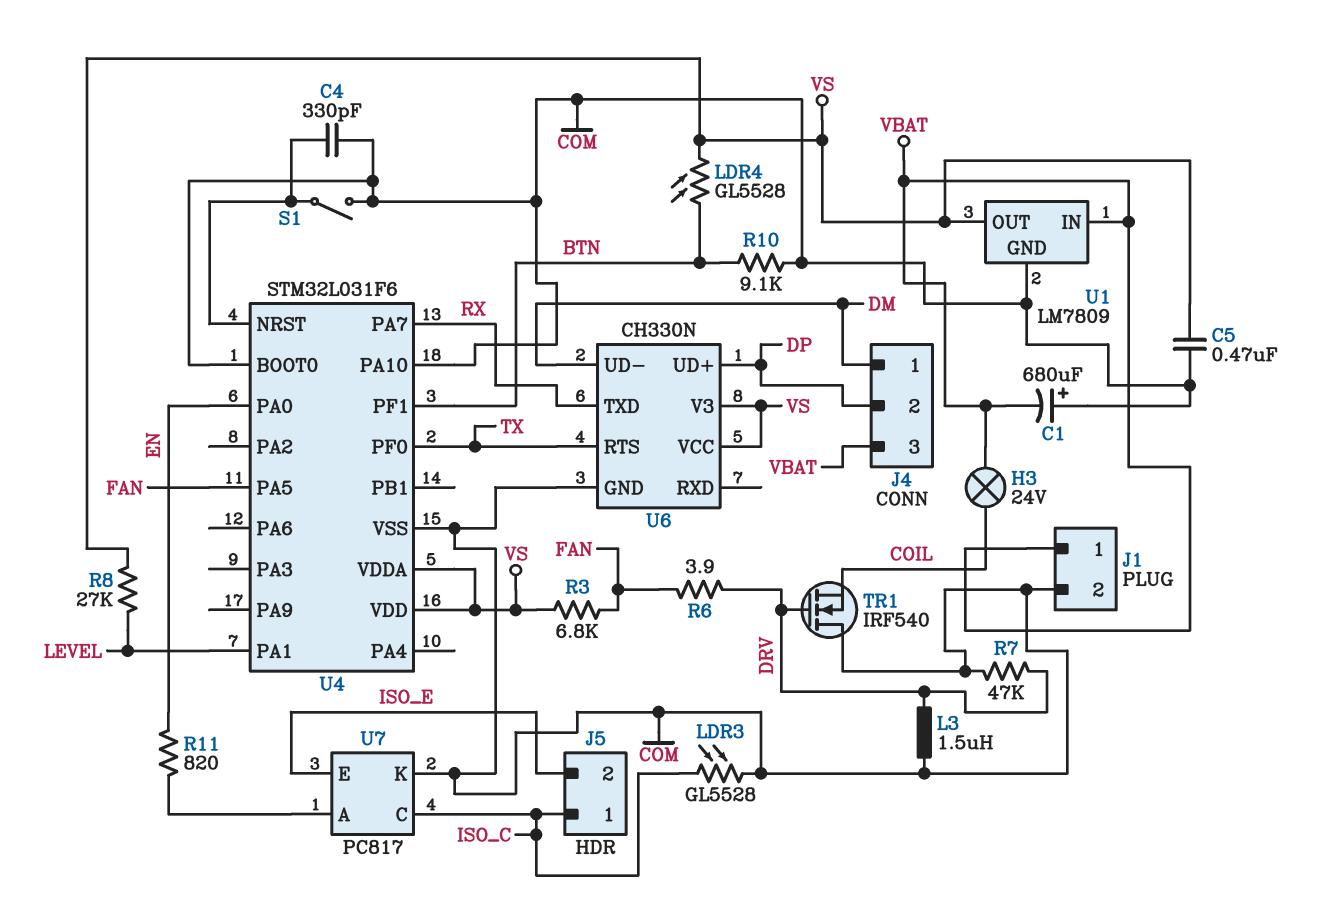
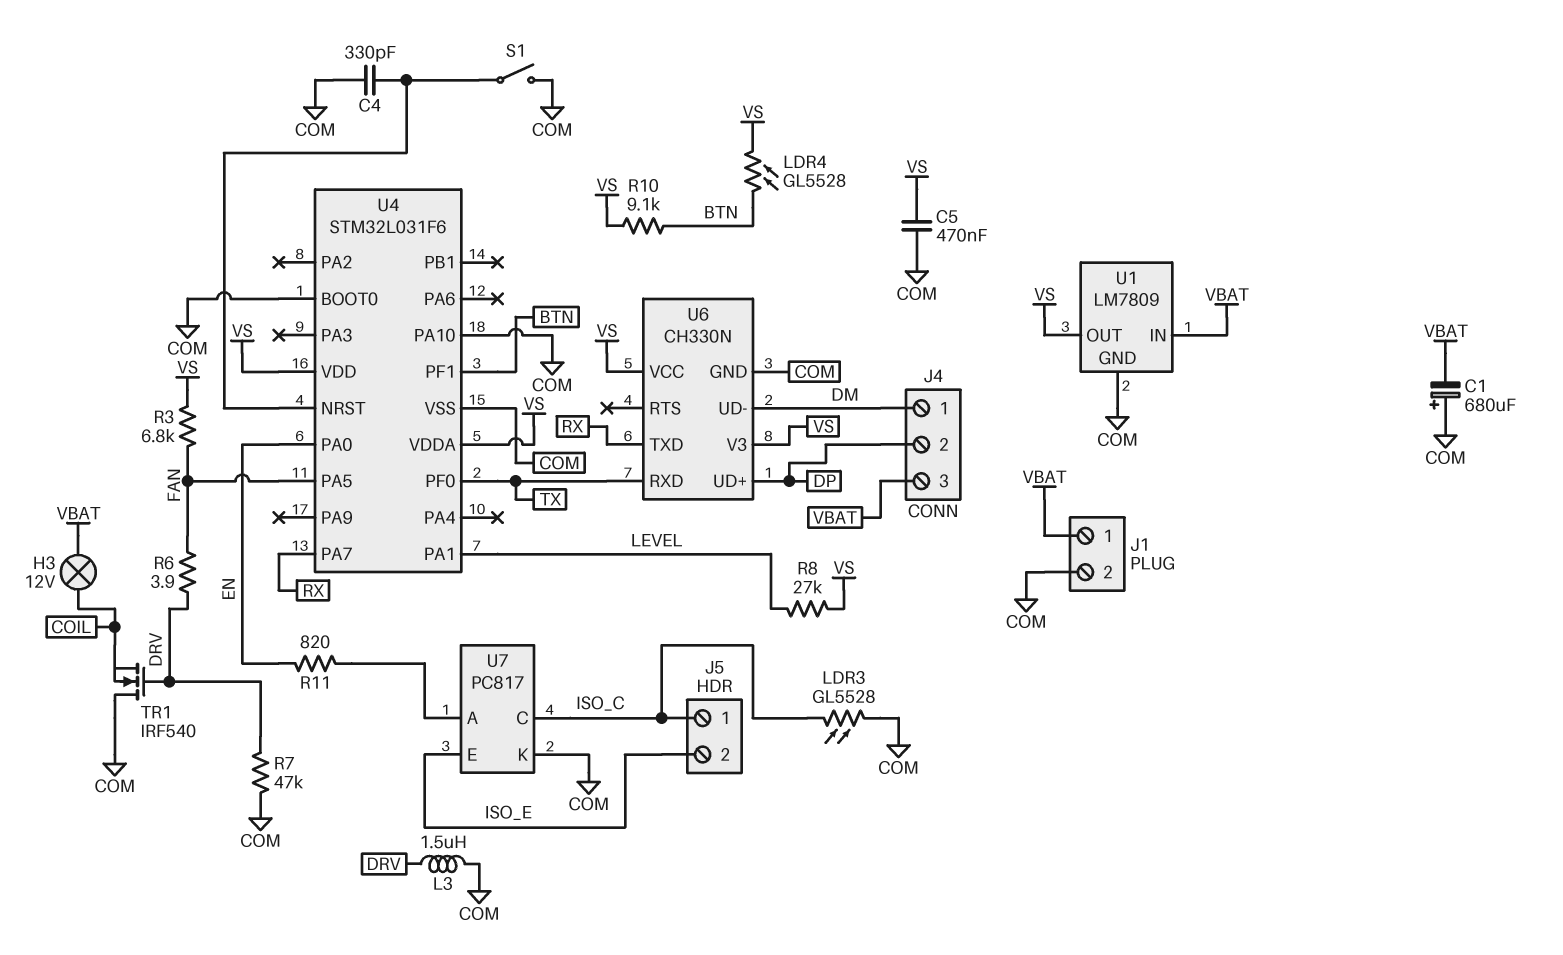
H3: lamp 24V (COIL, VBAT) -> lamp 12V (COIL, VBAT)
R10: 9.1k (BTN, COM) -> 9.1k (BTN, VS)
U6 pin RTS: TX -> none
U6 pin RXD: none -> TX

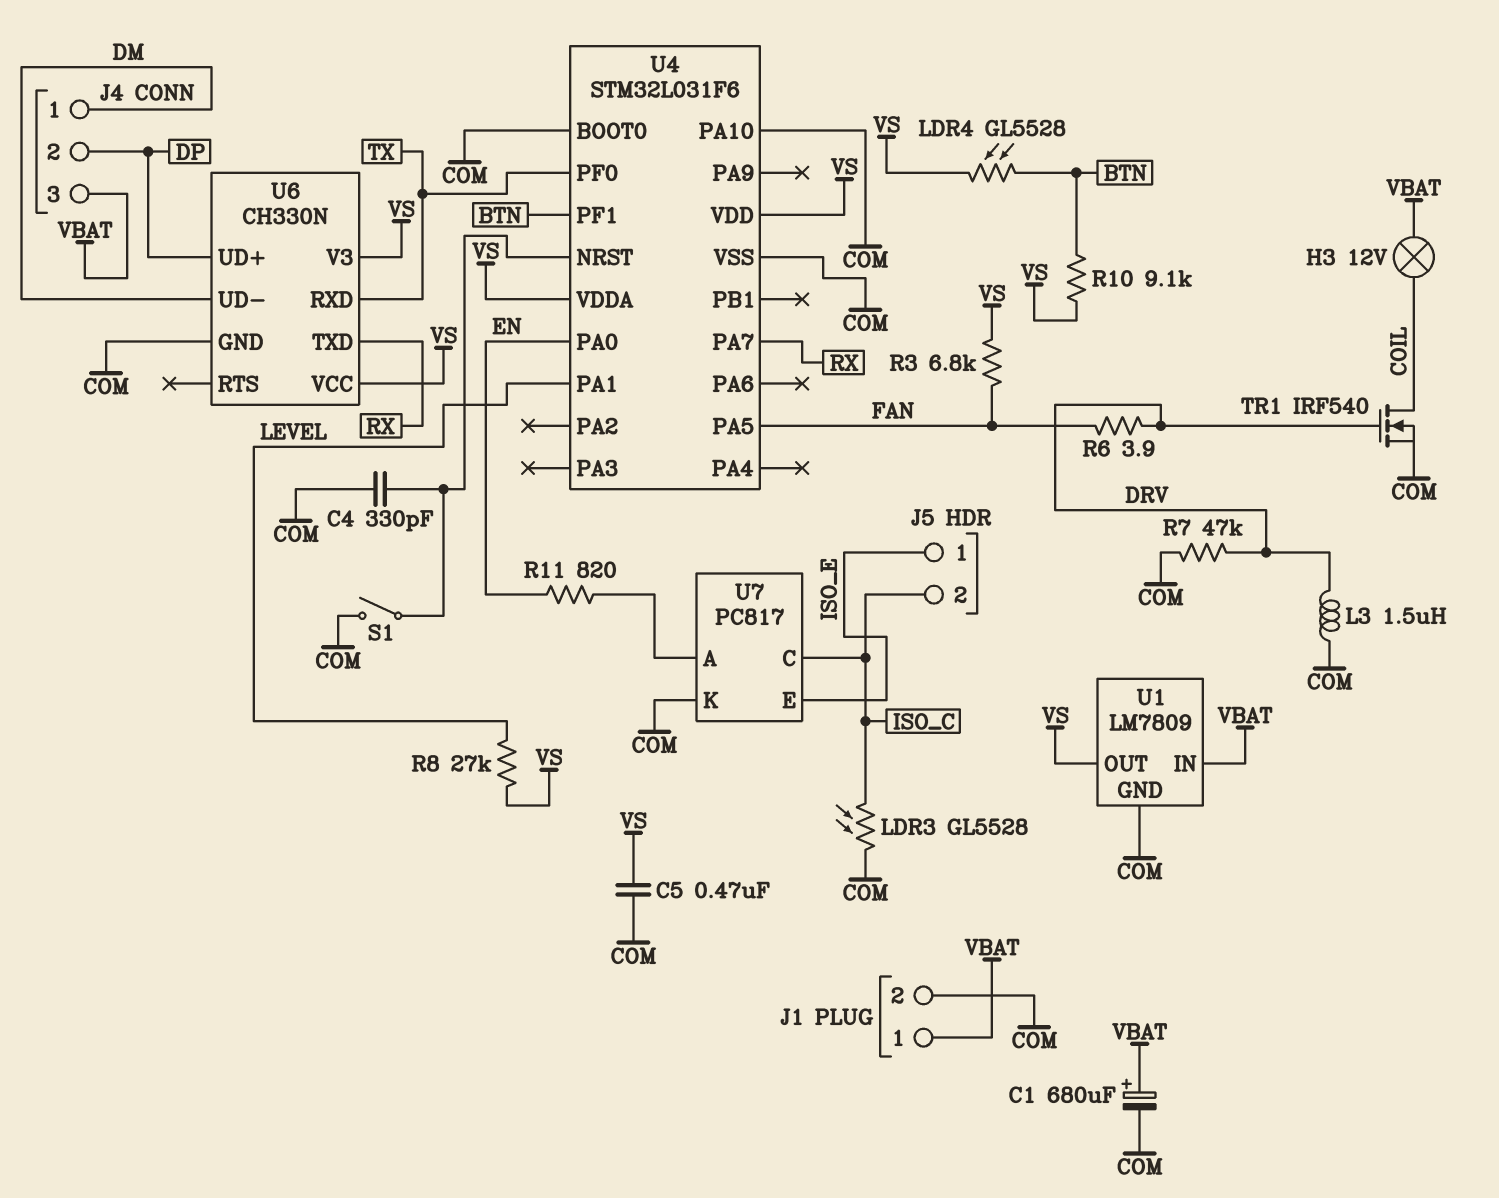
C1: 680uF (plus COM, minus VBAT) -> 680uF (plus VBAT, minus COM)
J5 pin 1: ISO_C -> ISO_E
J5 pin 2: ISO_E -> ISO_C
TR1: NMOS IRF540 (G DRV, D COM, S COIL) -> NMOS IRF540 (G DRV, D COIL, S COM)

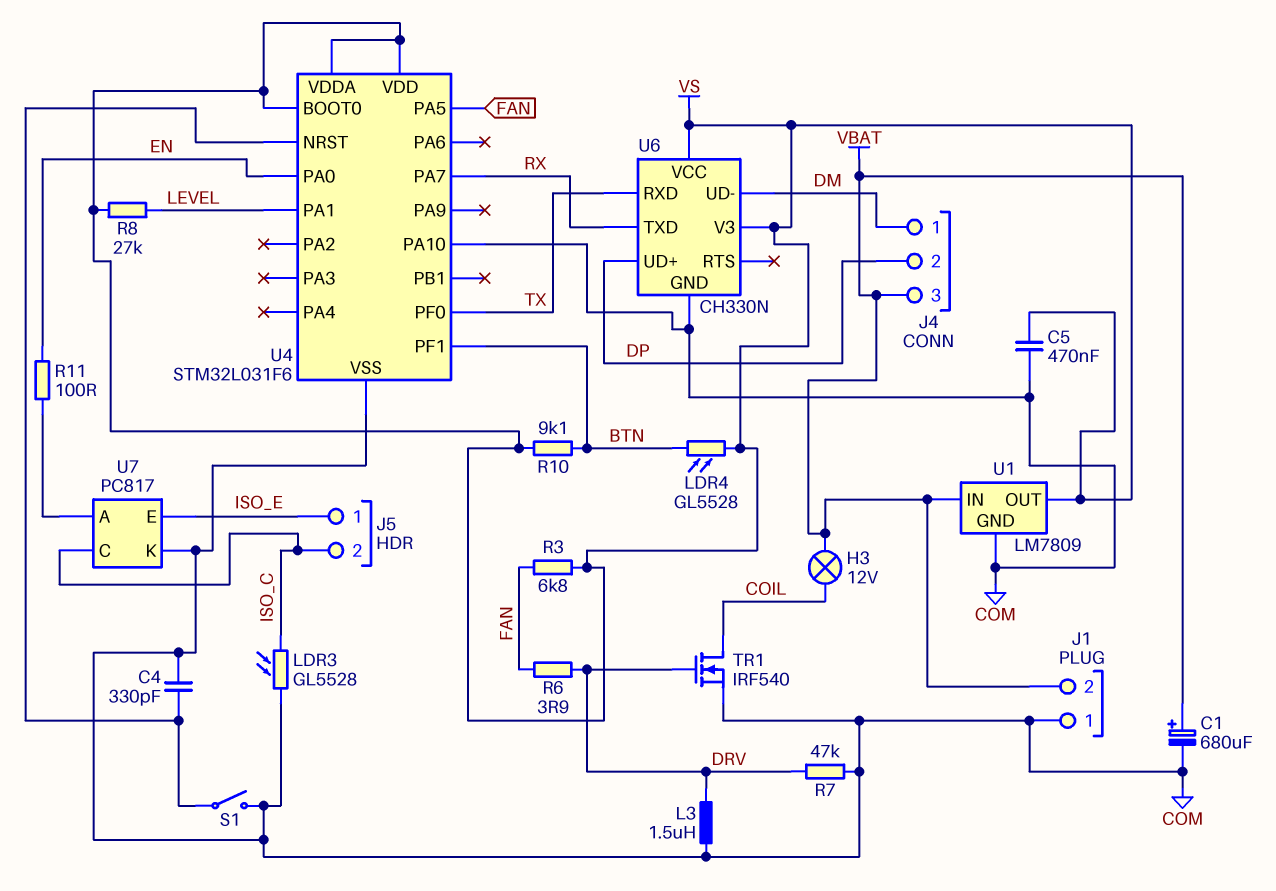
J1 pin 1: VBAT -> COM
J1 pin 2: COM -> VBAT
R11: 820 (EN, U7/A) -> 100 (EN, U7/A)
U4 pin BOOT0: COM -> VS

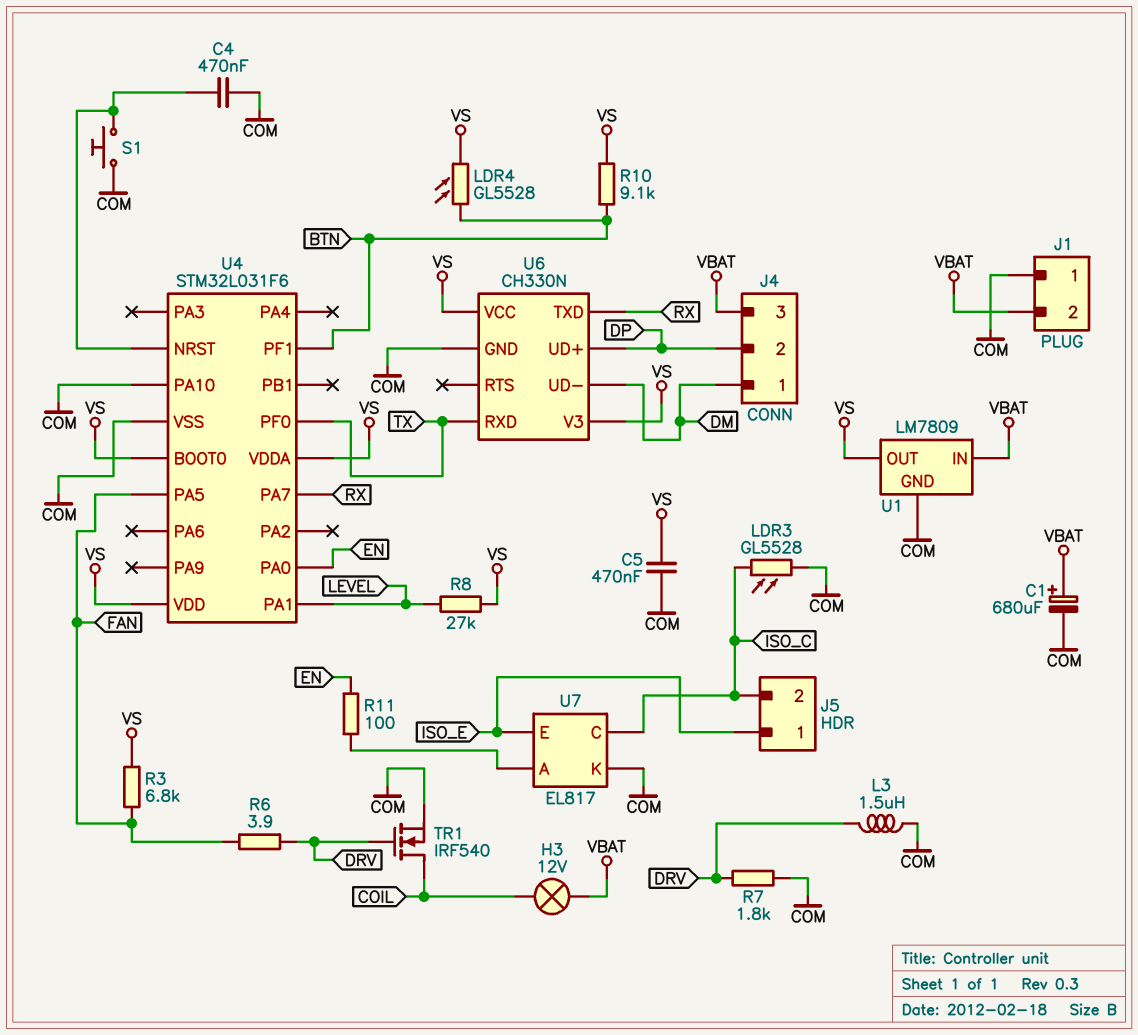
C4: 330pF (COM, U4/NRST) -> 470nF (COM, U4/NRST)
R7: 47k (COM, DRV) -> 1.8k (COM, DRV)
S1: switch (COM, U4/NRST) -> button (COM, U4/NRST)
U7: PC817 -> EL817

